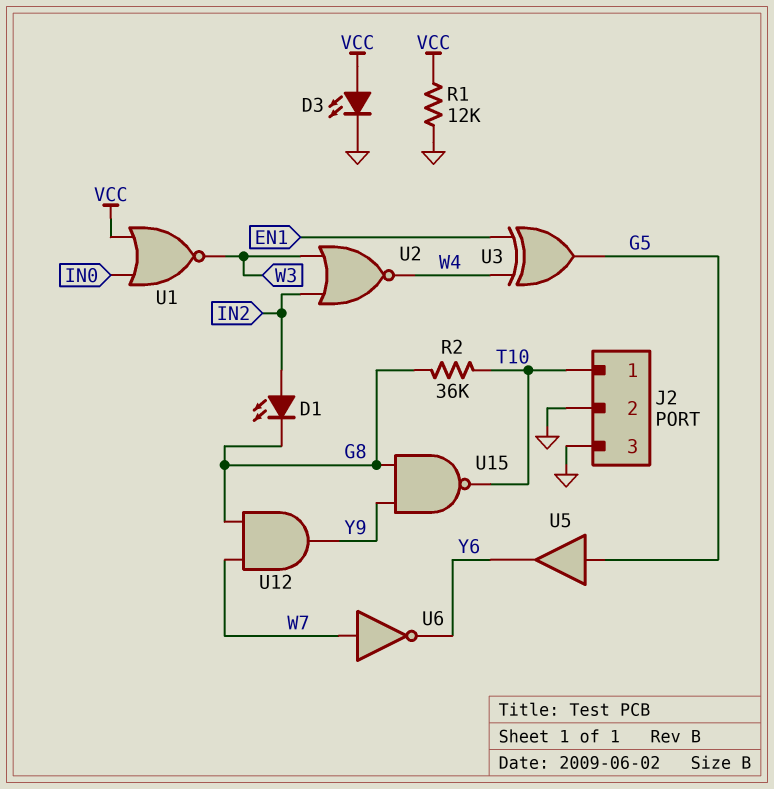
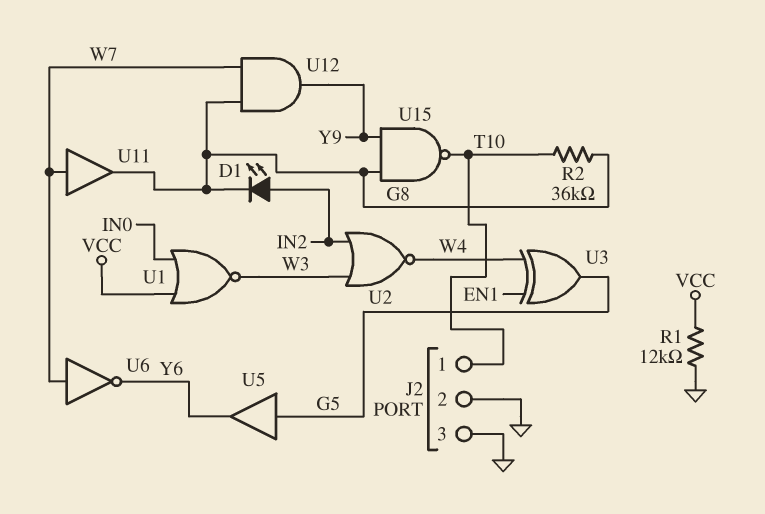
D3: LED (A VCC, K GND) -> none
U11: none -> buffer (in W7, out G8)

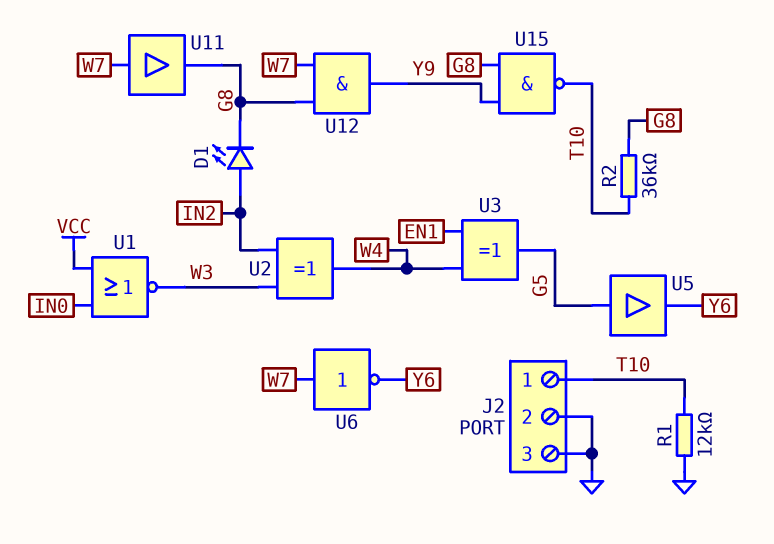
R1: 12k (GND, VCC) -> 12k (GND, T10)
U2: NOR (in IN2, in W3, out W4) -> XOR (in IN2, in W3, out W4)

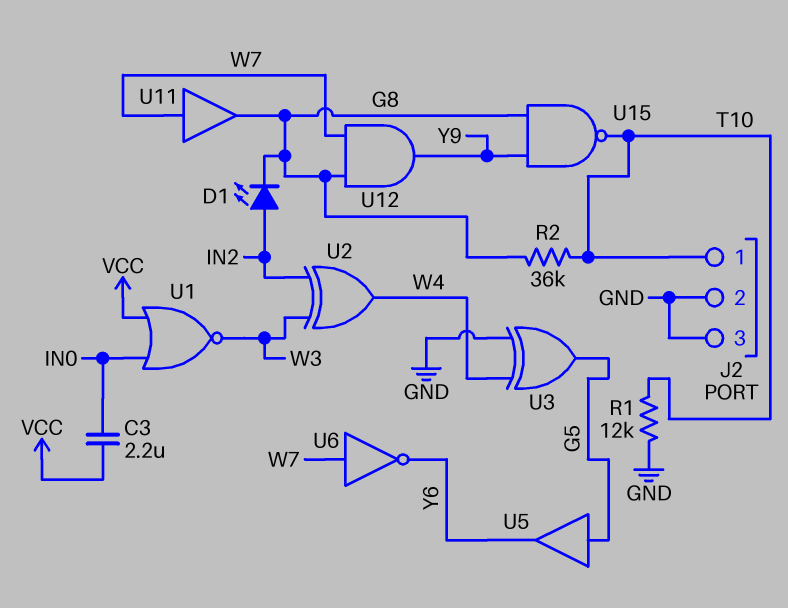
C3: none -> 2.2uF (IN0, VCC)
U3: XOR (in EN1, in W4, out G5) -> XOR (in GND, in W4, out G5)

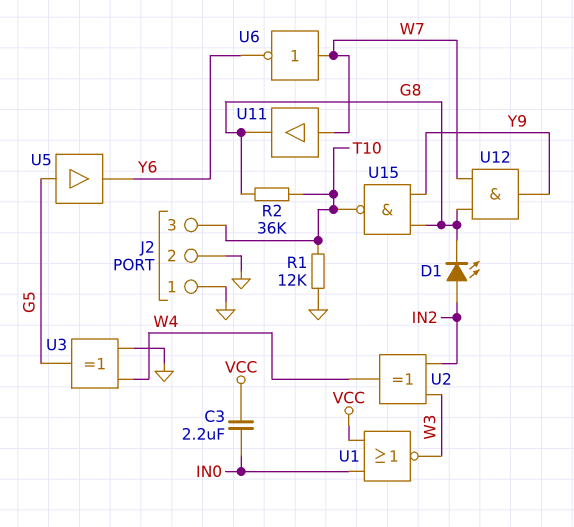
J2 pin 1: T10 -> GND
J2 pin 3: GND -> T10

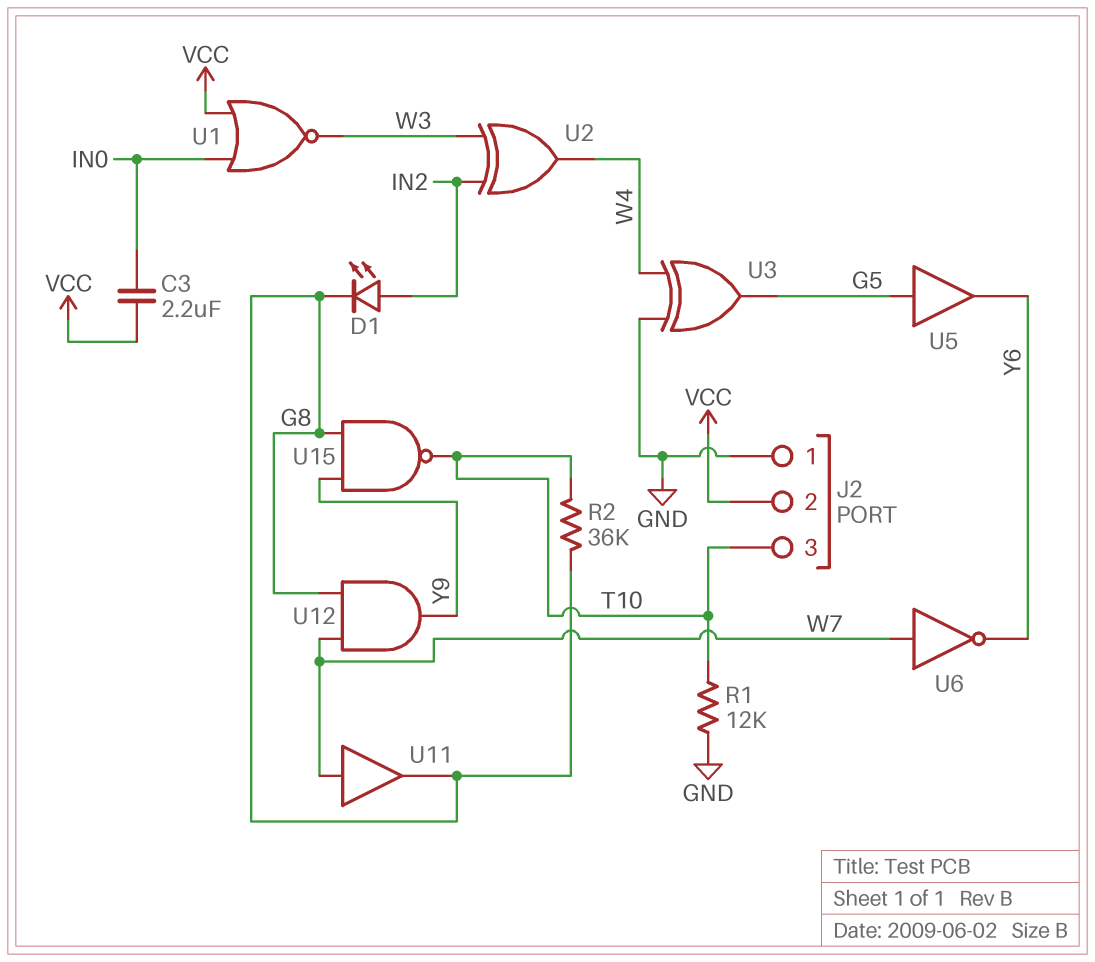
J2 pin 2: GND -> VCC

